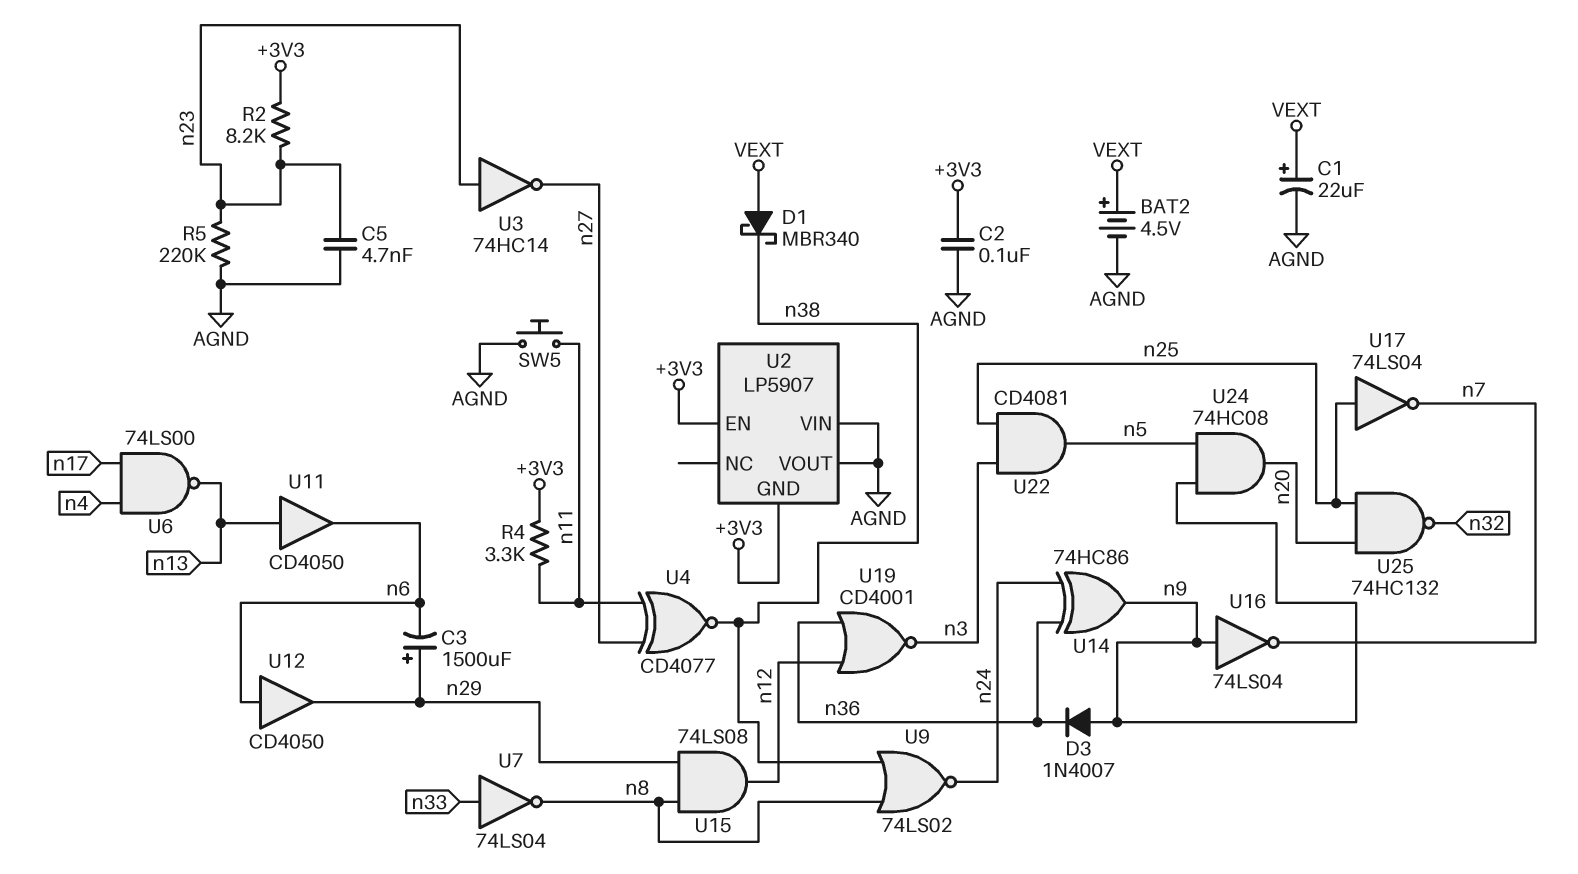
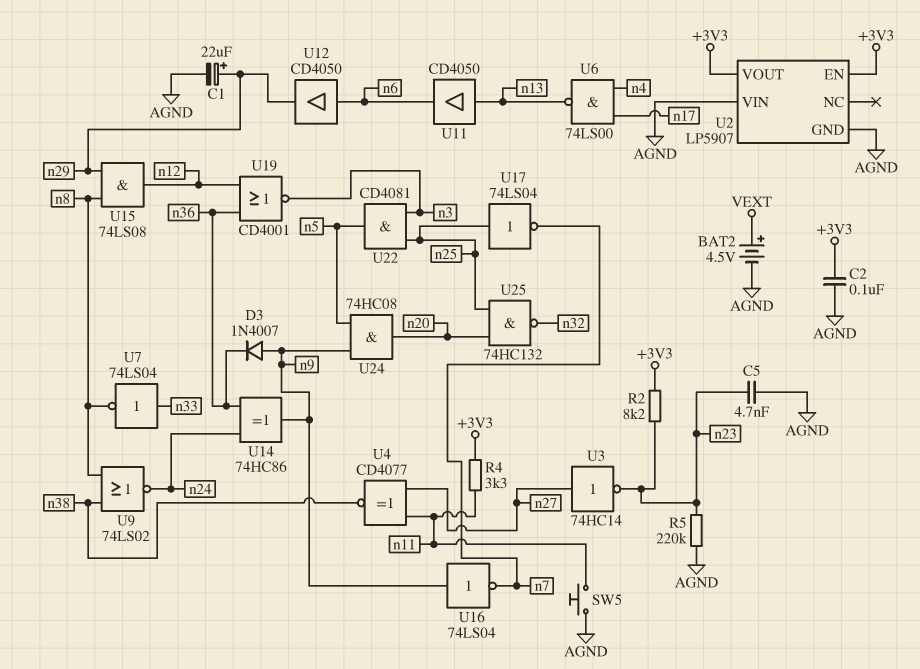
C1: 22uF (plus VEXT, minus AGND) -> 22uF (plus n29, minus AGND)
C3: 1500uF (plus n29, minus n6) -> none
D1: schottky MBR340 (A VEXT, K n38) -> none
U2 pin GND: +3V3 -> AGND
U2 pin VOUT: AGND -> +3V3
U3: NOT 74HC14 (in n23, out n27) -> NOT 74HC14 (in n27, out n23)

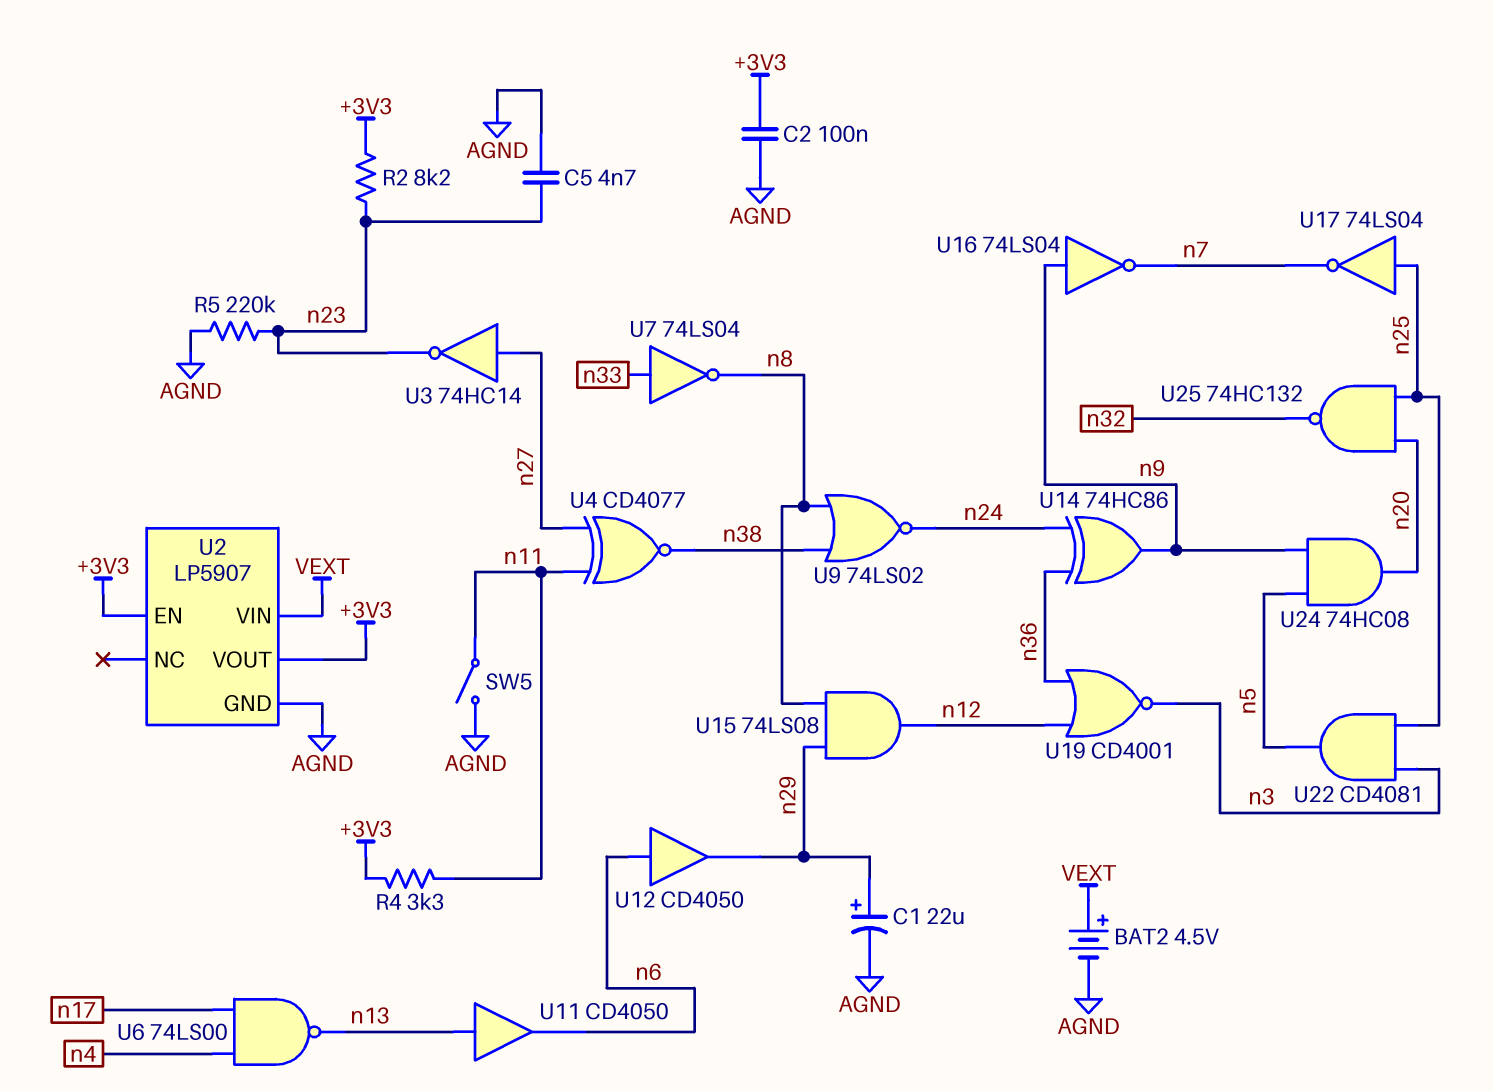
D3: diode 1N4007 (A n9, K n36) -> none
SW5: button (AGND, n11) -> switch (AGND, n11)
U2 pin VIN: AGND -> VEXT

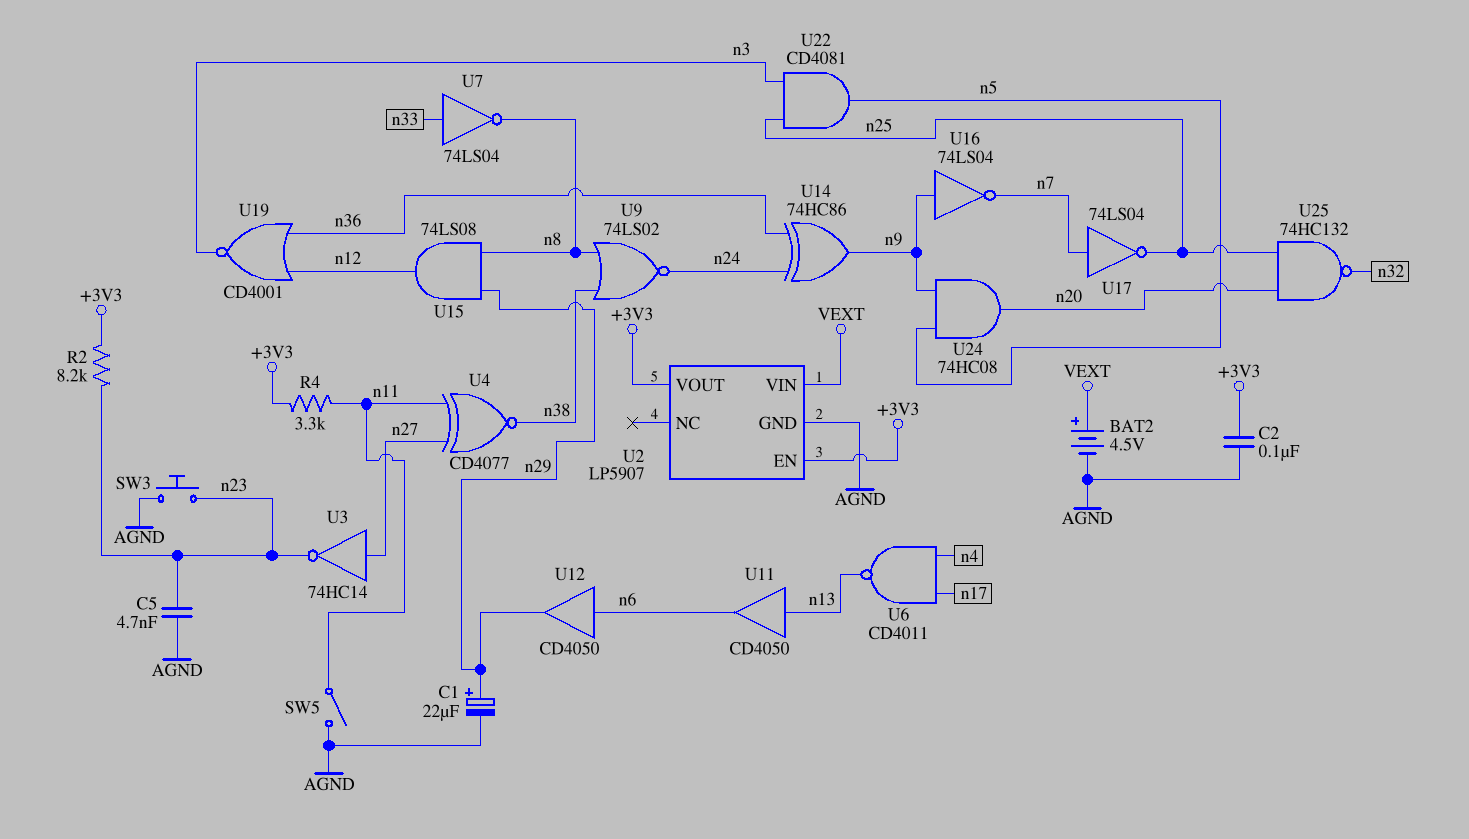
R5: 220k (AGND, n23) -> none
SW3: none -> button (AGND, n23)
U6: NAND 74LS00 (in n4, in n17, out n13) -> NAND CD4011 (in n4, in n17, out n13)
U17: NOT 74LS04 (in n25, out n7) -> NOT 74LS04 (in n7, out n25)

